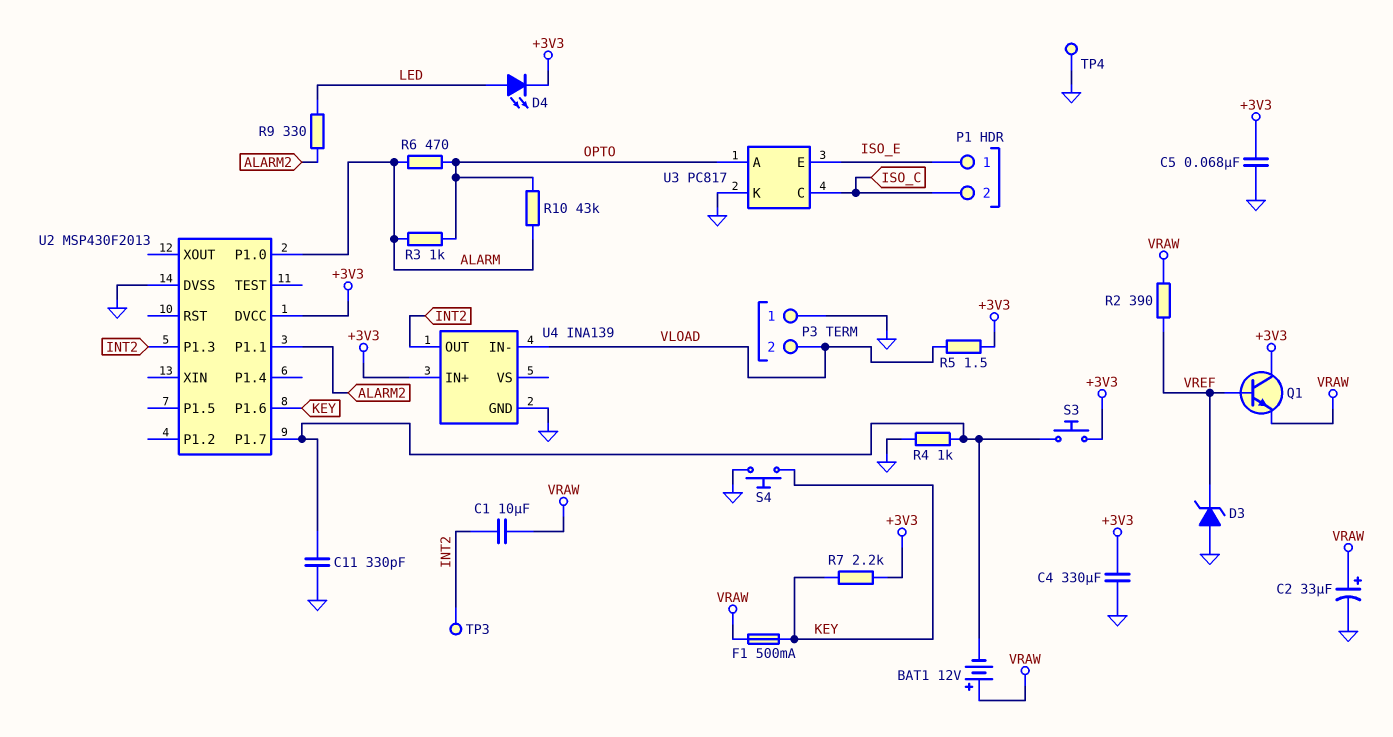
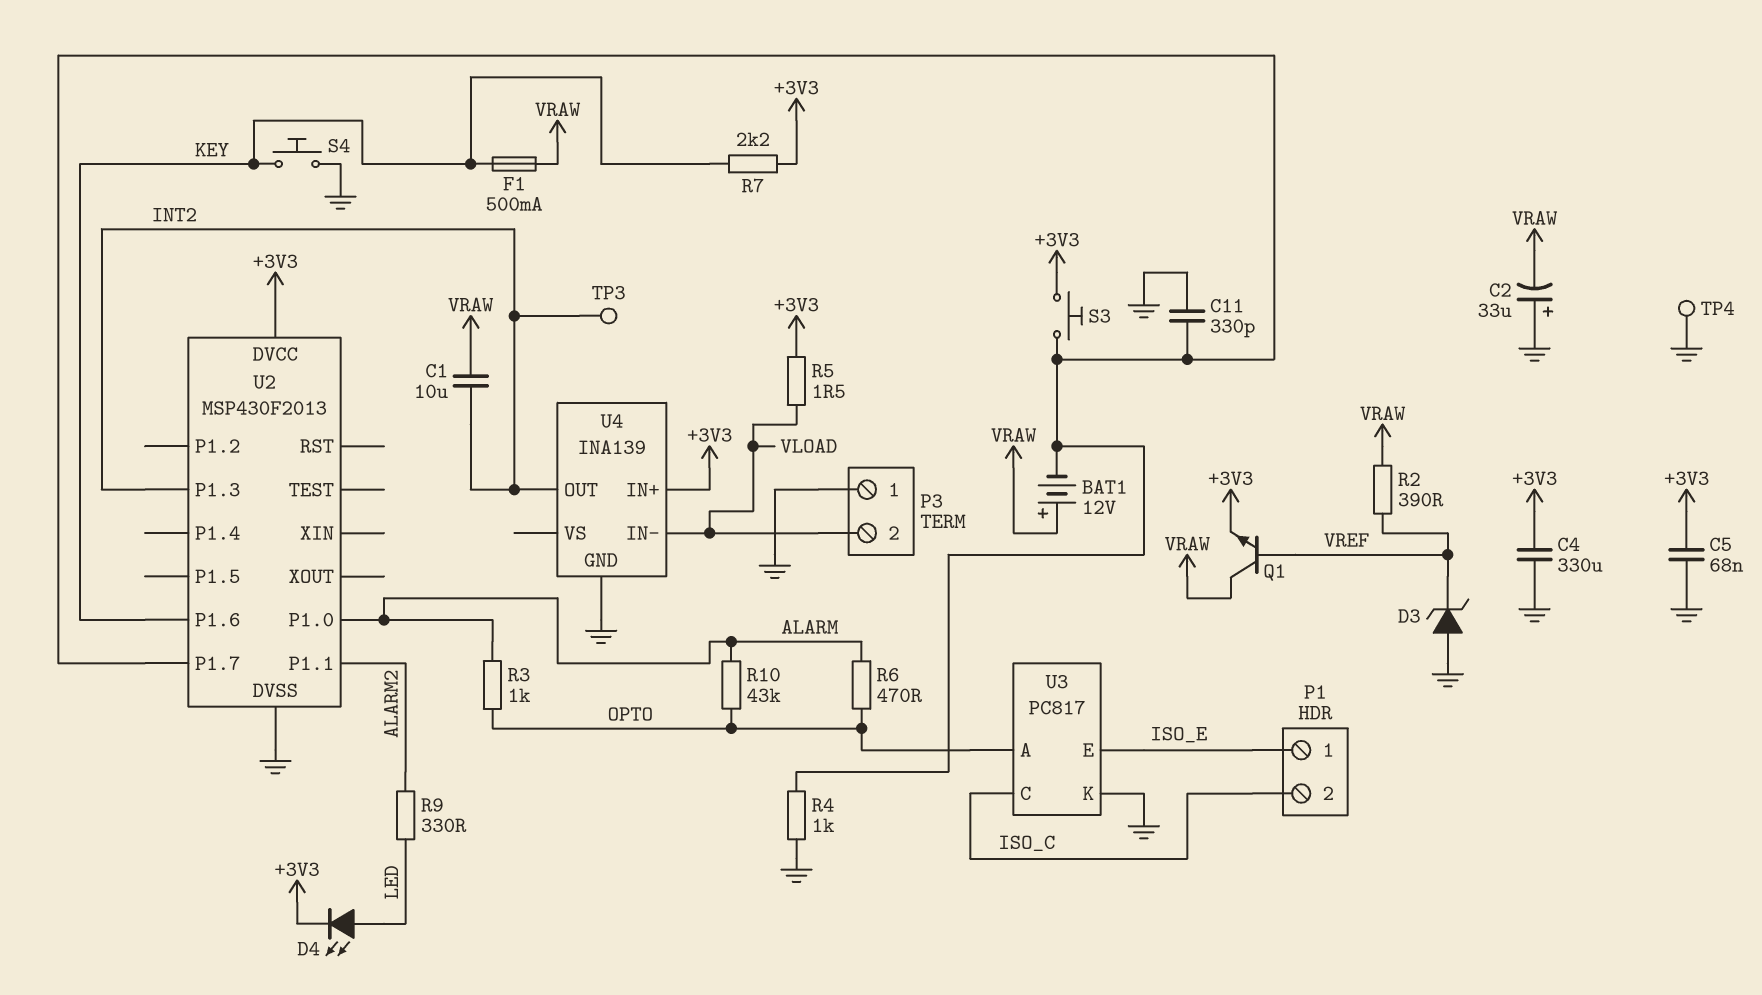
C2: 33uF (plus VRAW, minus GND) -> 33uF (plus GND, minus VRAW)
Q1: NPN (B VREF, C +3V3, E VRAW) -> NPN (B VREF, C VRAW, E +3V3)

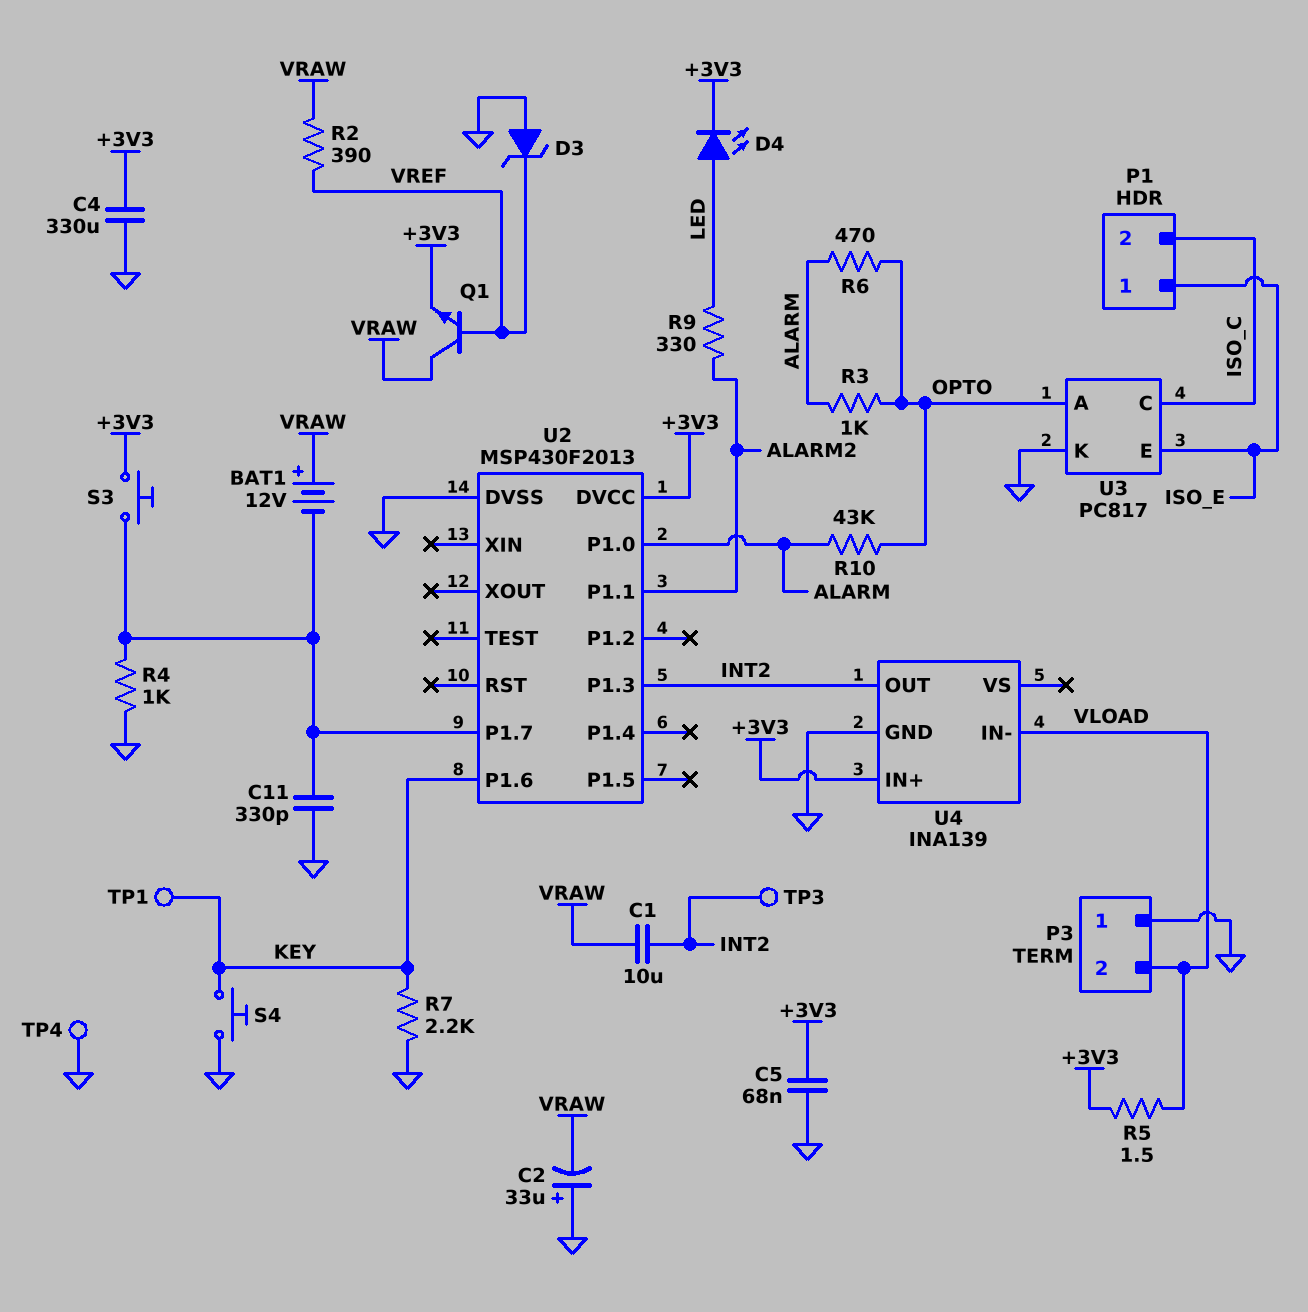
F1: 500mA (KEY, VRAW) -> none
R7: 2.2k (+3V3, KEY) -> 2.2k (GND, KEY)
TP1: none -> test point (KEY)

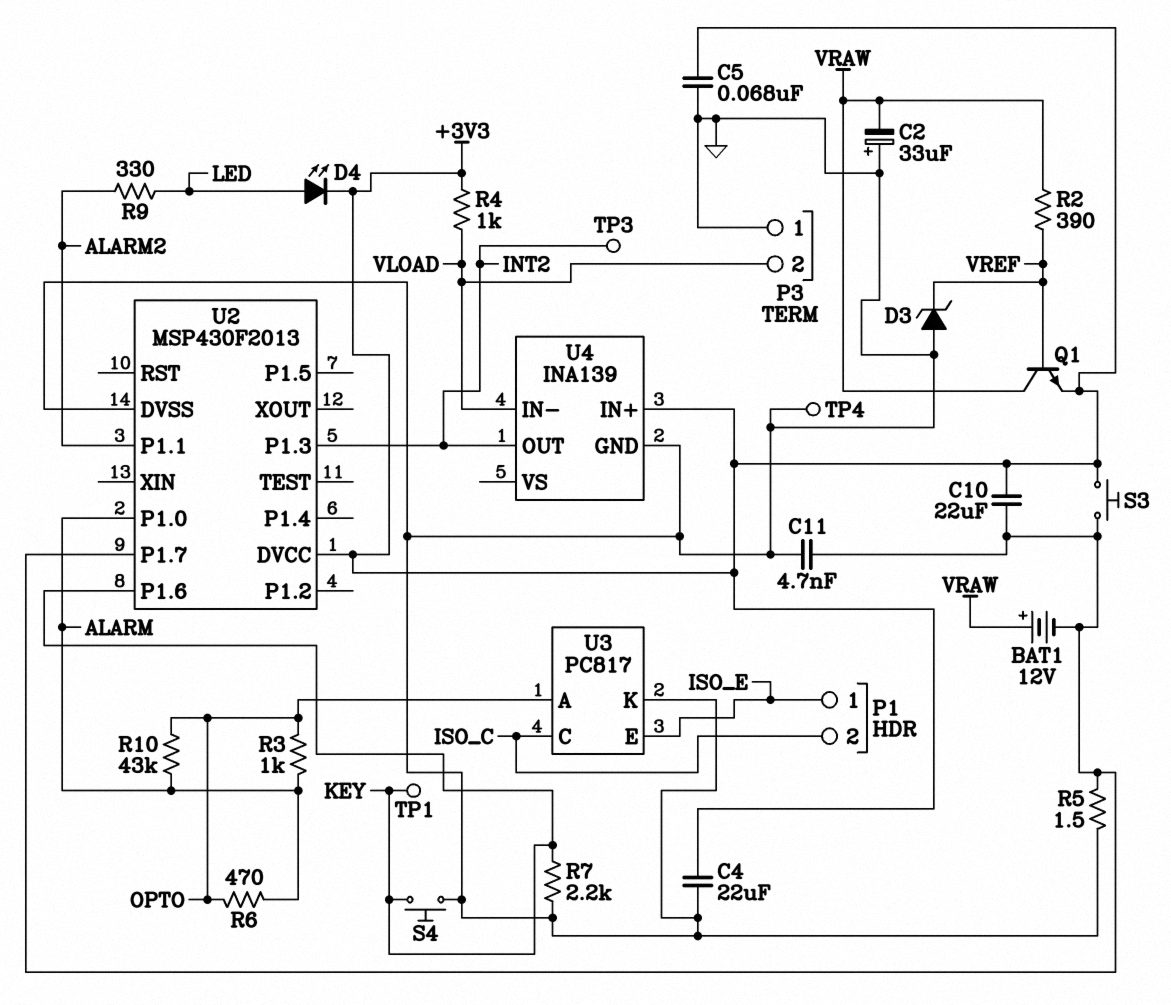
C1: 10uF (INT2, VRAW) -> none
C4: 330uF (+3V3, GND) -> 22uF (+3V3, GND)
C10: none -> 22uF (+3V3, U2/P1.7)
C11: 330pF (GND, U2/P1.7) -> 4.7nF (GND, U2/P1.7)
R4: 1k (GND, U2/P1.7) -> 1k (+3V3, VLOAD)
R5: 1.5 (+3V3, VLOAD) -> 1.5 (GND, U2/P1.7)

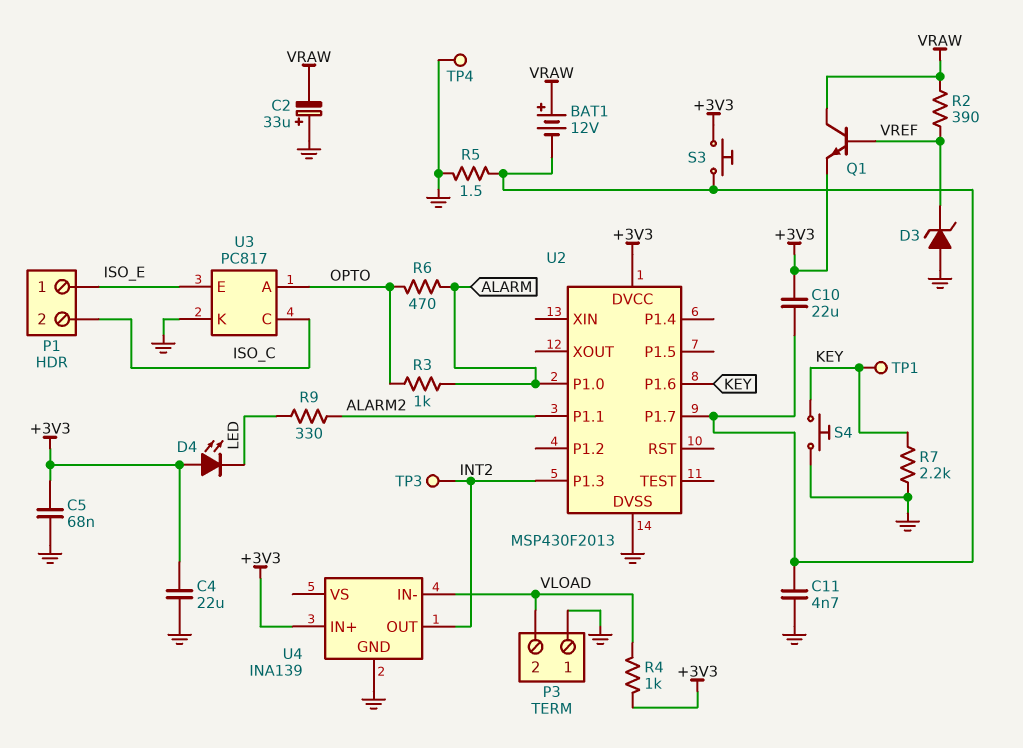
D4: LED (A LED, K +3V3) -> LED (A +3V3, K LED)
R10: 43k (ALARM, OPTO) -> none

